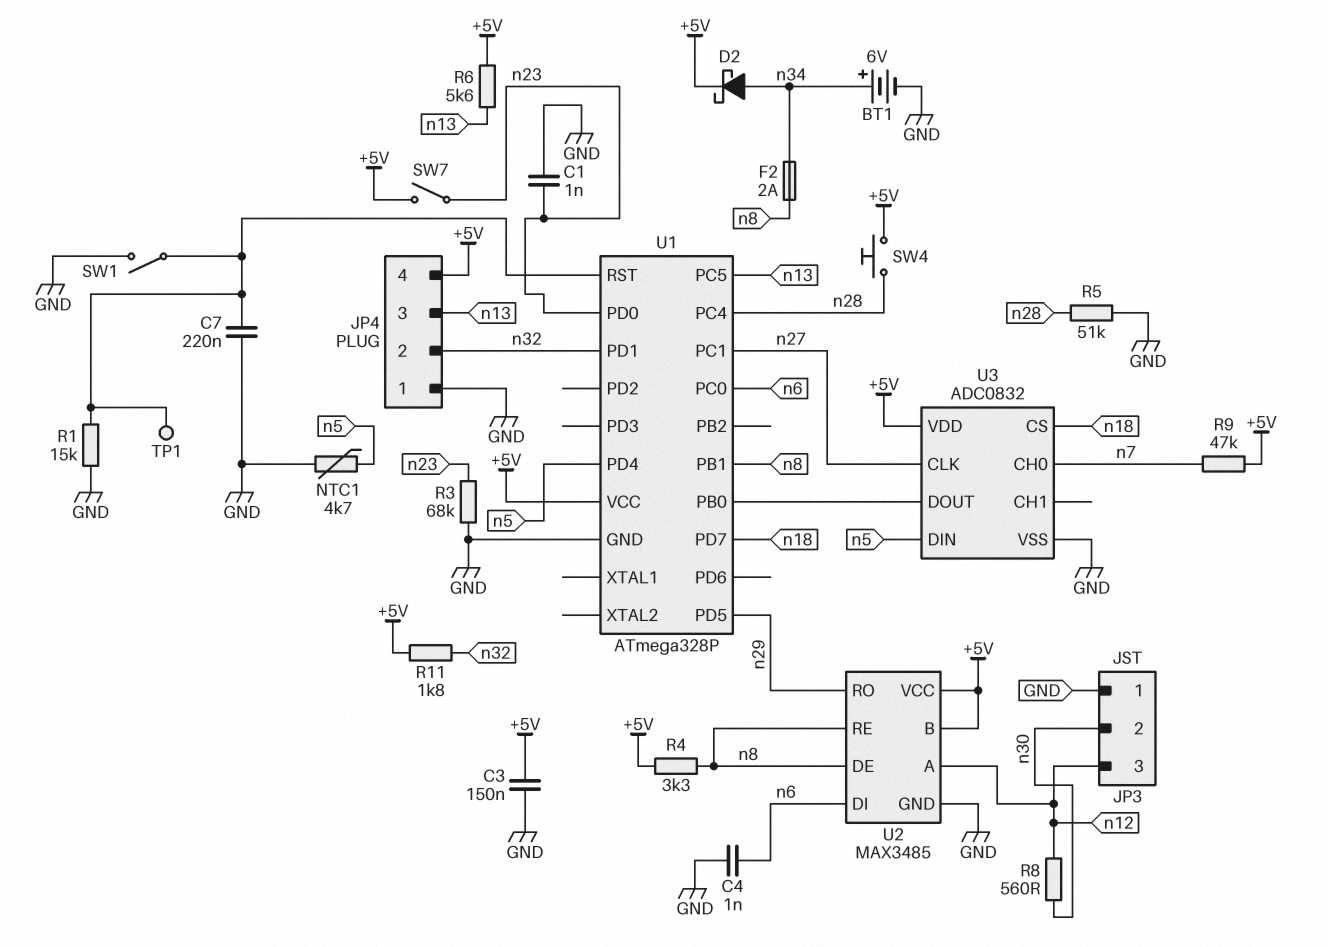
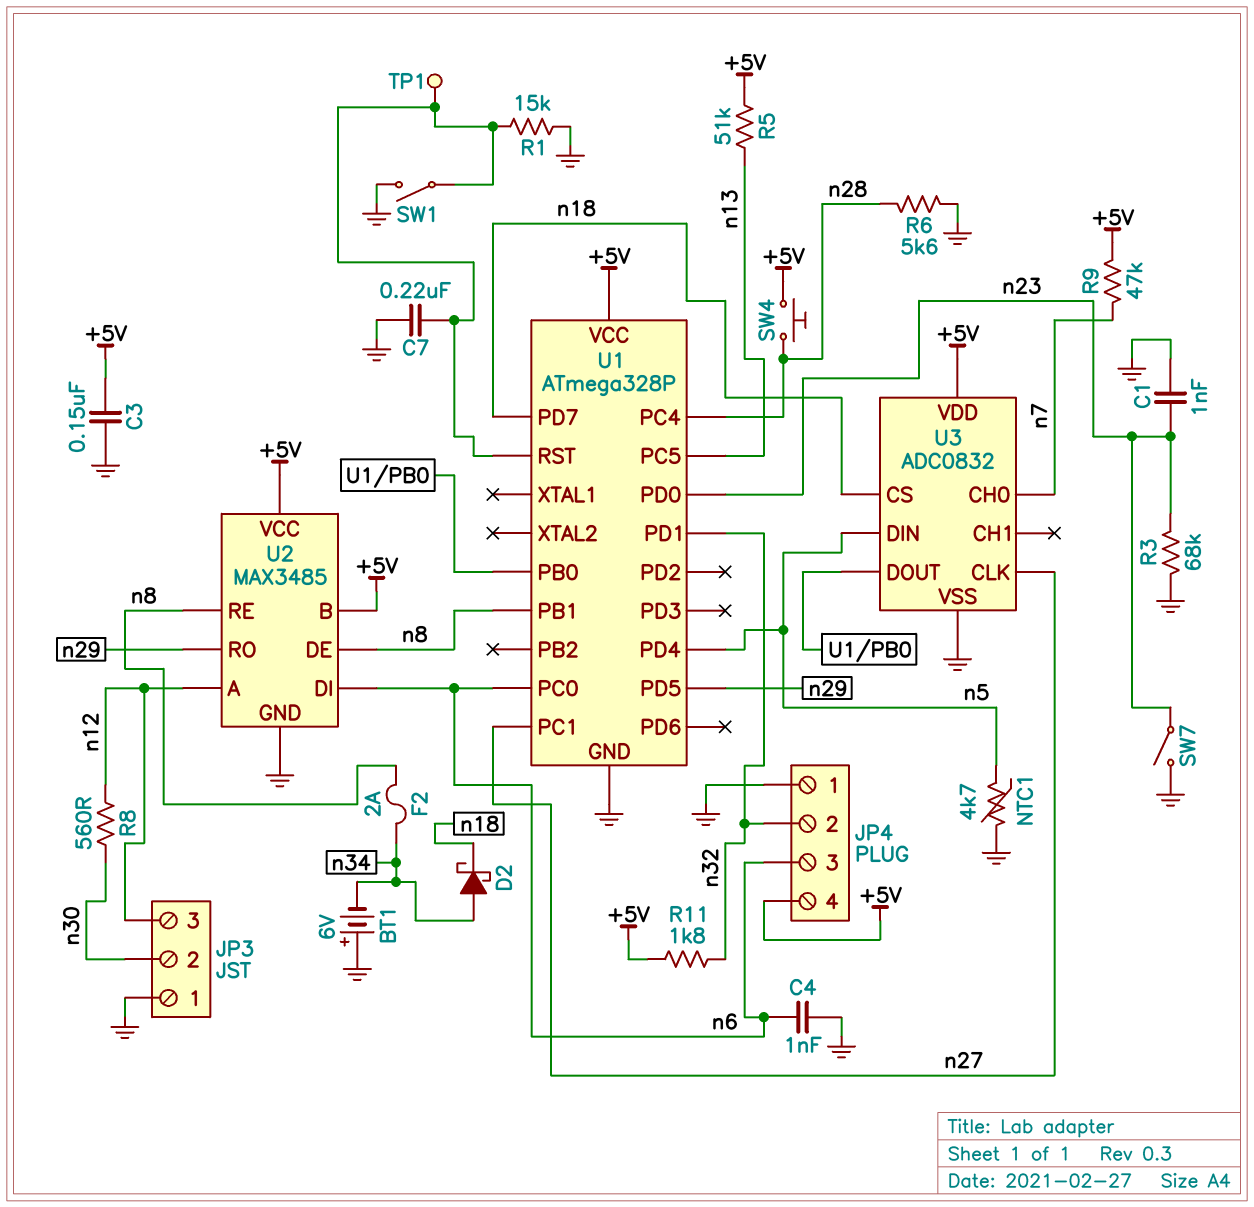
BT1: 6V (plus n34, minus GND) -> 6V (plus GND, minus n34)
D2: schottky (A n34, K +5V) -> schottky (A n34, K n18)
JP4 pin 3: n13 -> n6
R4: 3.3k (+5V, n8) -> none
R5: 51k (GND, n28) -> 51k (+5V, n13)
R6: 5.6k (+5V, n13) -> 5.6k (GND, n28)
SW7: switch (+5V, n23) -> switch (GND, n23)

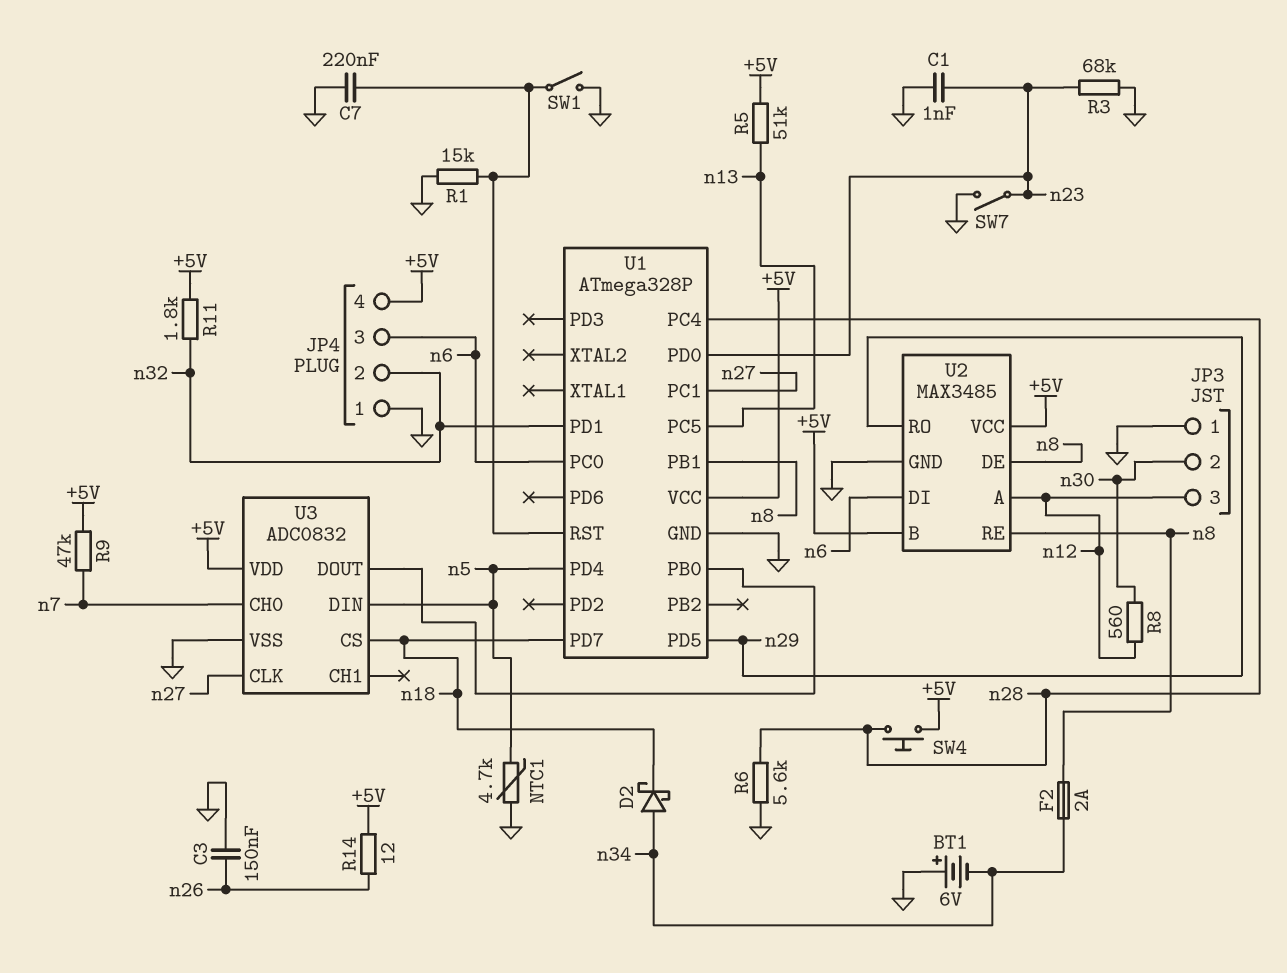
C3: 150nF (+5V, GND) -> 150nF (GND, n26)
C4: 1nF (GND, n6) -> none
R14: none -> 12 (+5V, n26)
TP1: test point (U1/RST) -> none

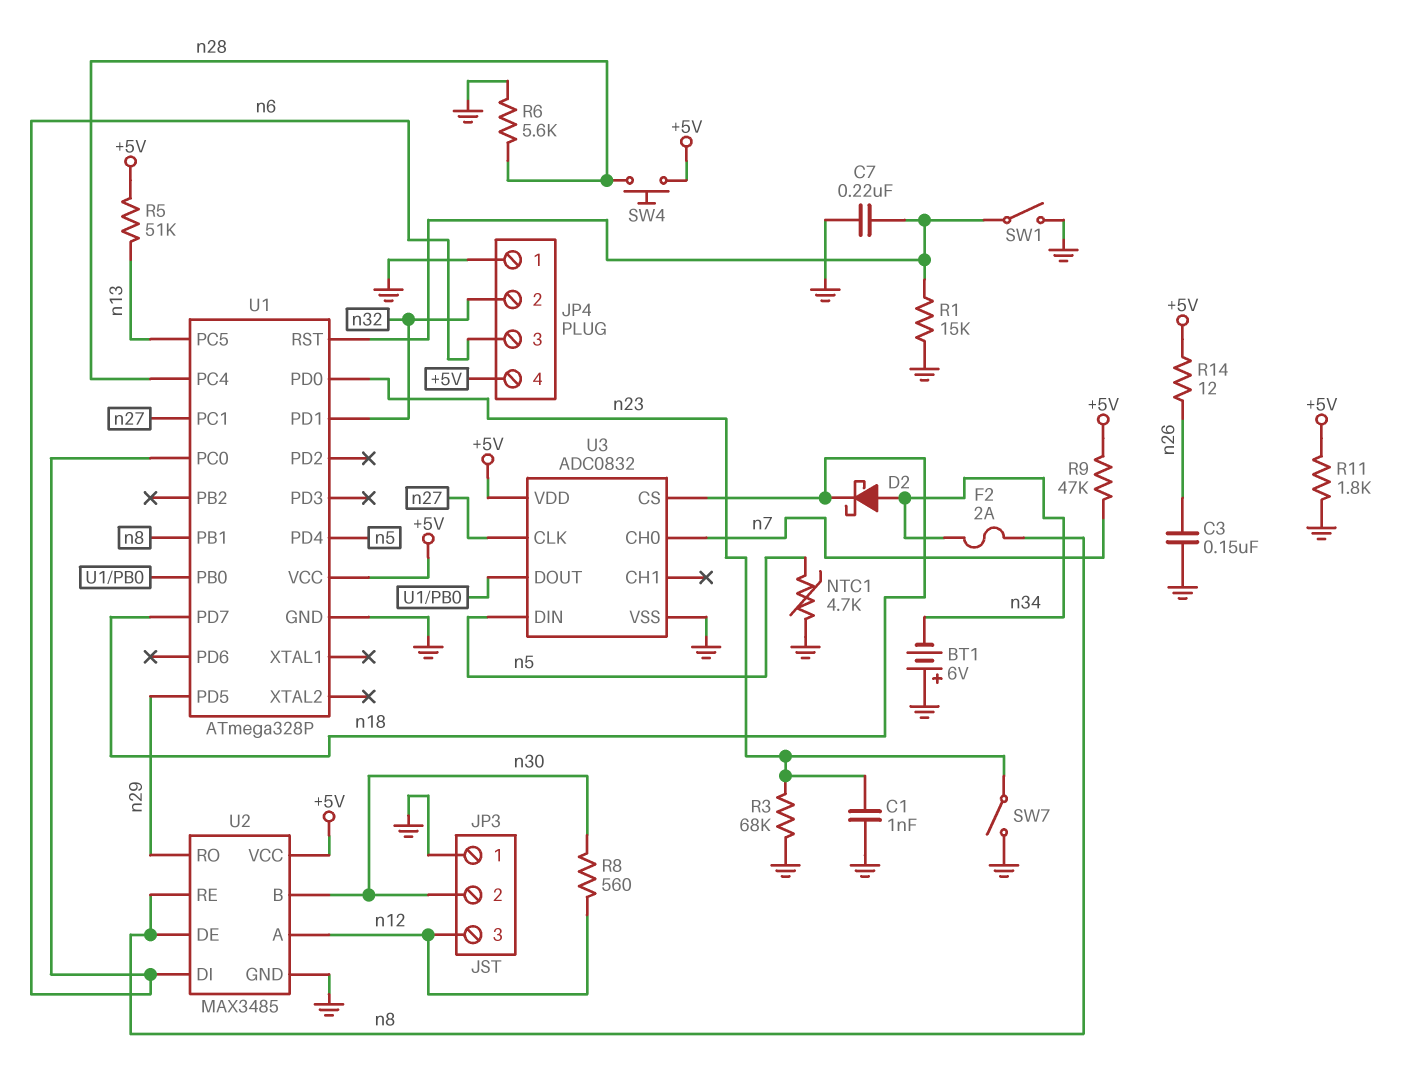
R11: 1.8k (+5V, n32) -> 1.8k (+5V, GND)
U2 pin B: +5V -> n30

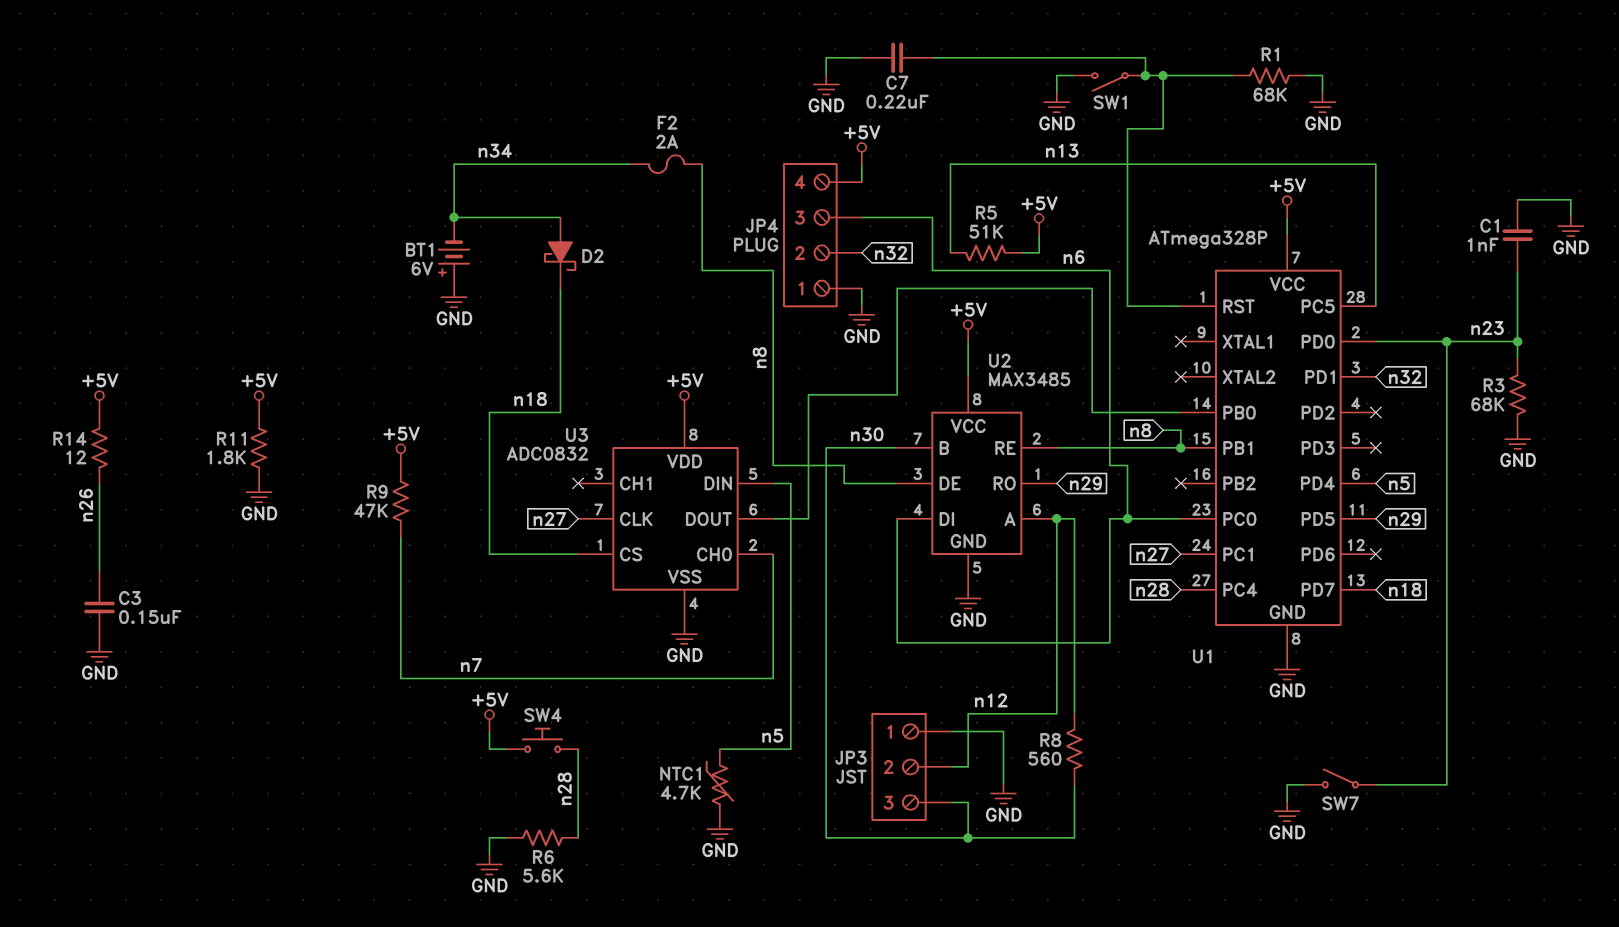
JP3 pin 2: n30 -> n12
JP3 pin 3: n12 -> n30
R1: 15k (GND, U1/RST) -> 68k (GND, U1/RST)

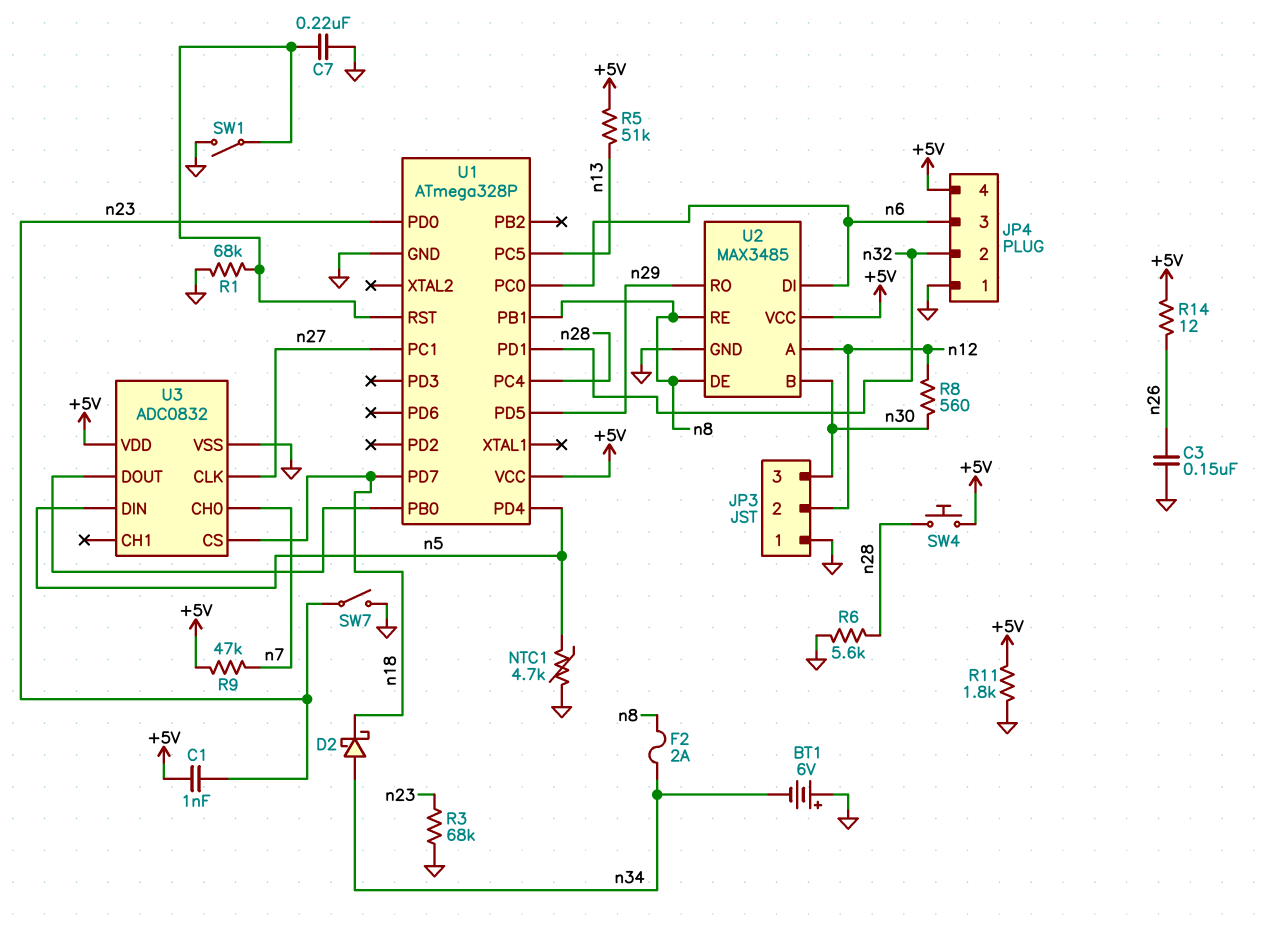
C1: 1nF (GND, n23) -> 1nF (+5V, n23)

